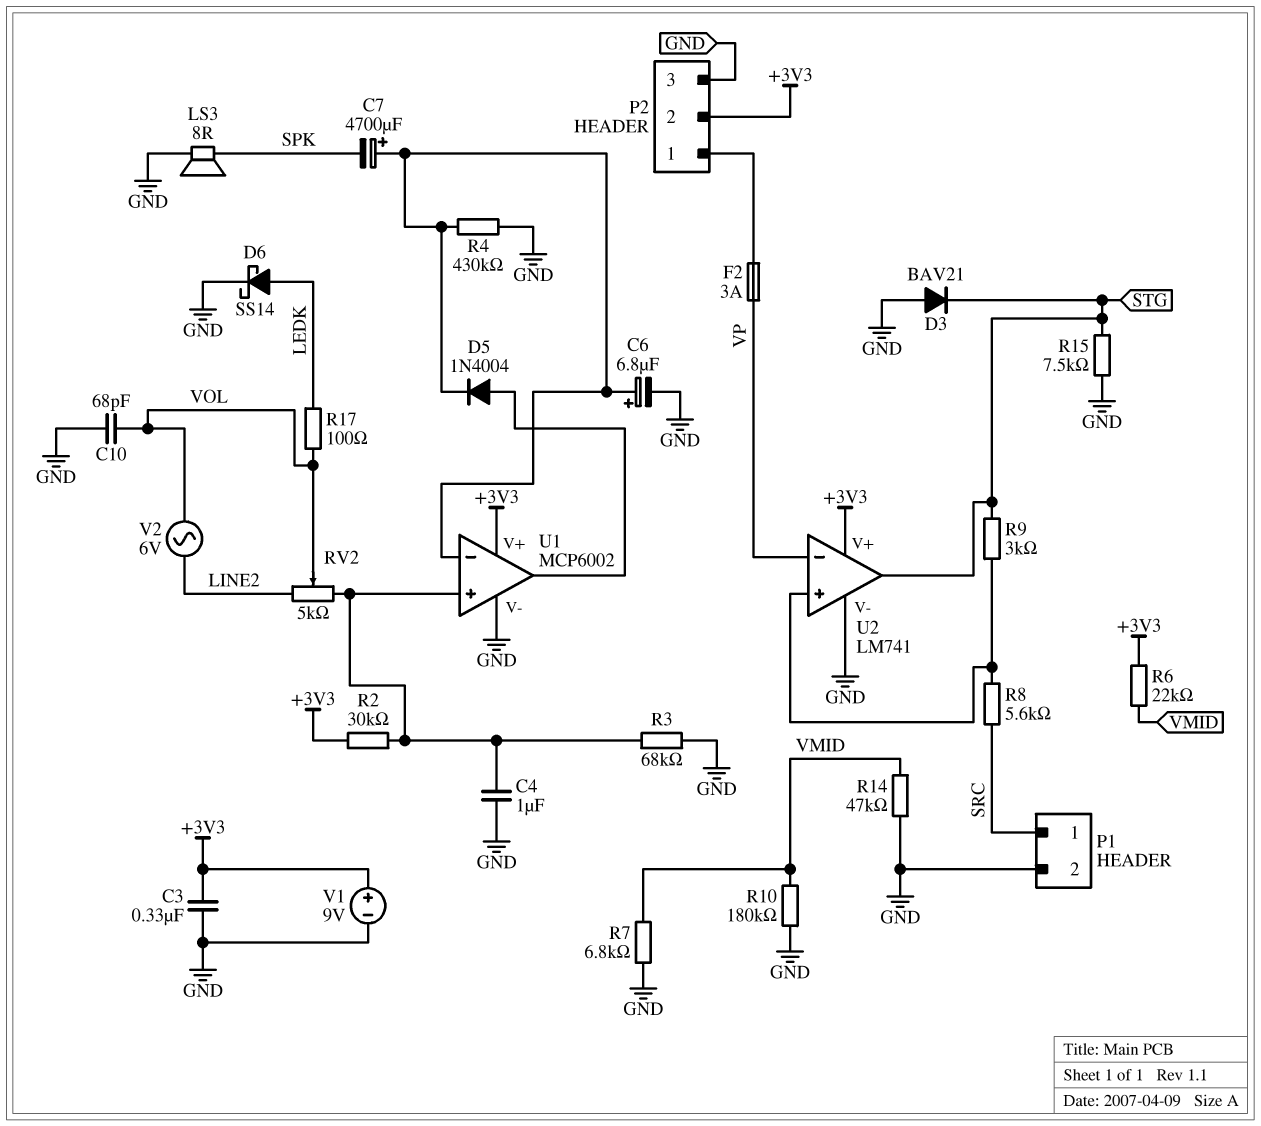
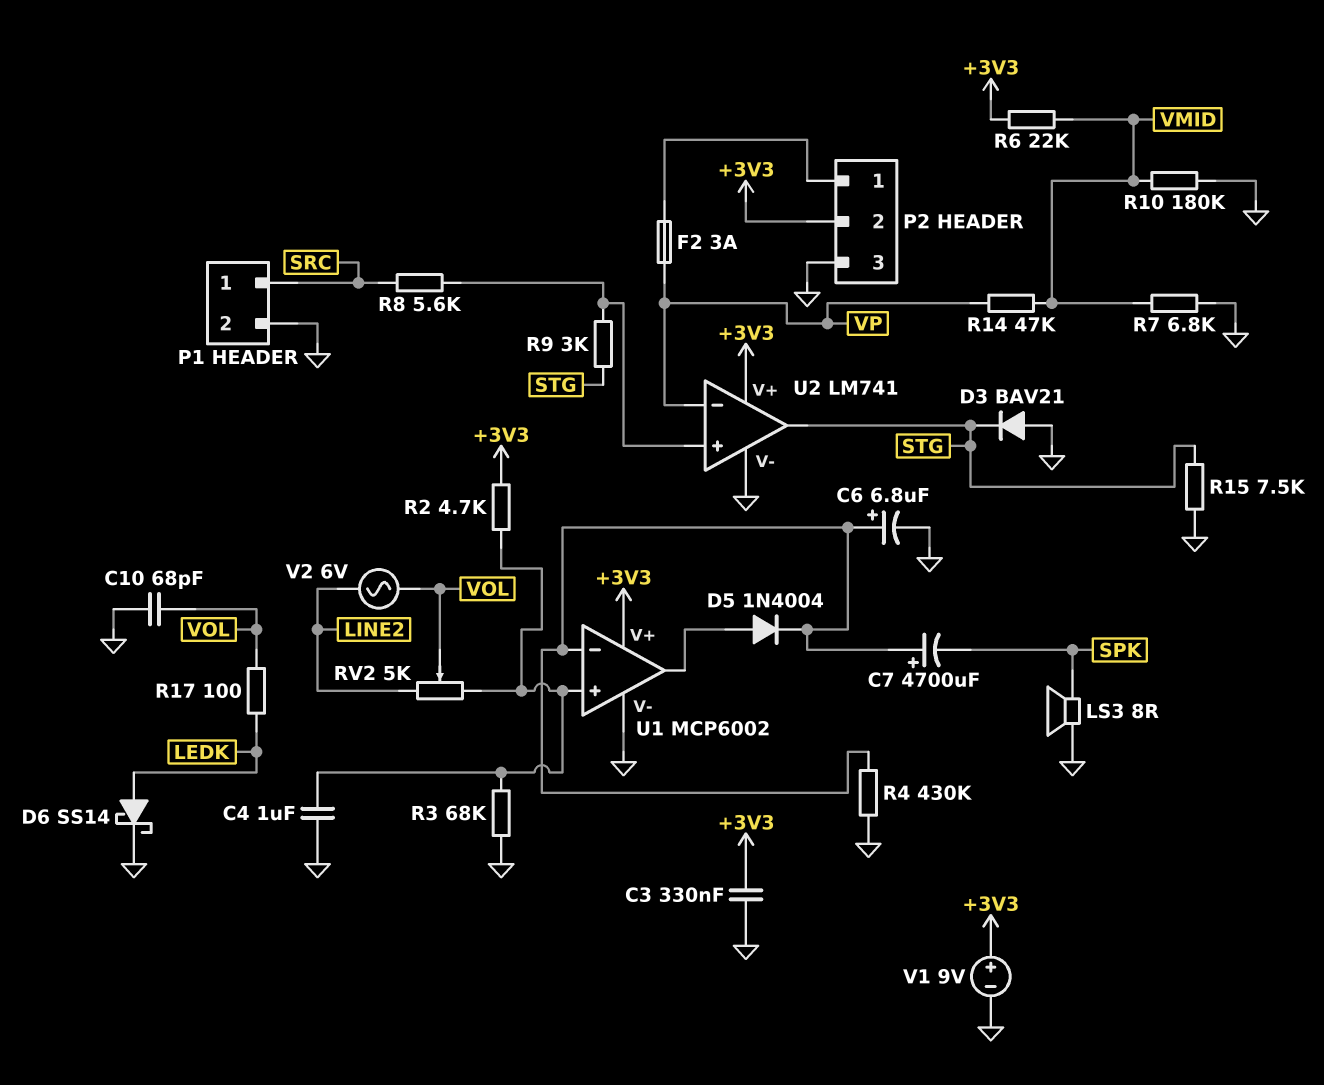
R2: 30k (+3V3, U1/in+) -> 4.7k (+3V3, U1/in+)
R14: 47k (GND, VMID) -> 47k (VMID, VP)

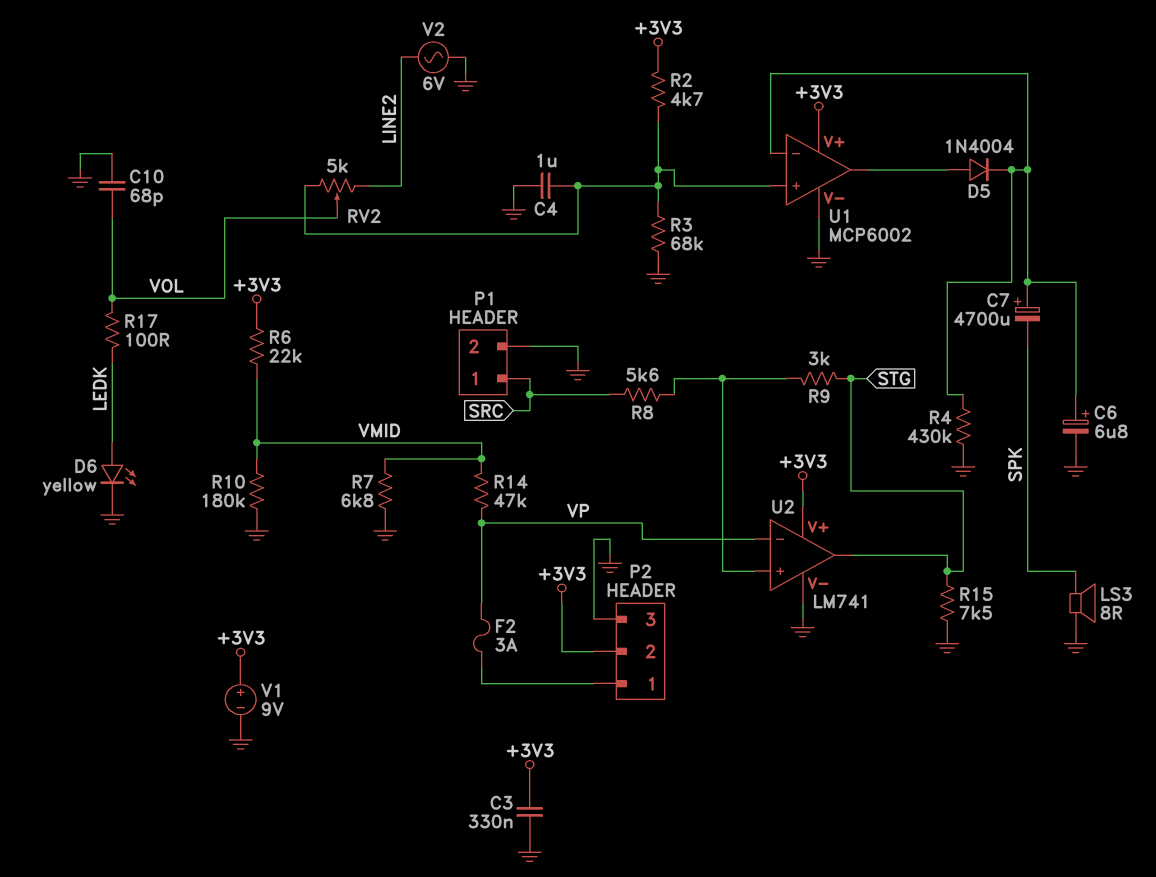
D3: diode BAV21 (A GND, K STG) -> none
D6: schottky SS14 (A LEDK, K GND) -> LED yellow (A LEDK, K GND)
V2: AC 6V (LINE2, VOL) -> AC 6V (GND, LINE2)

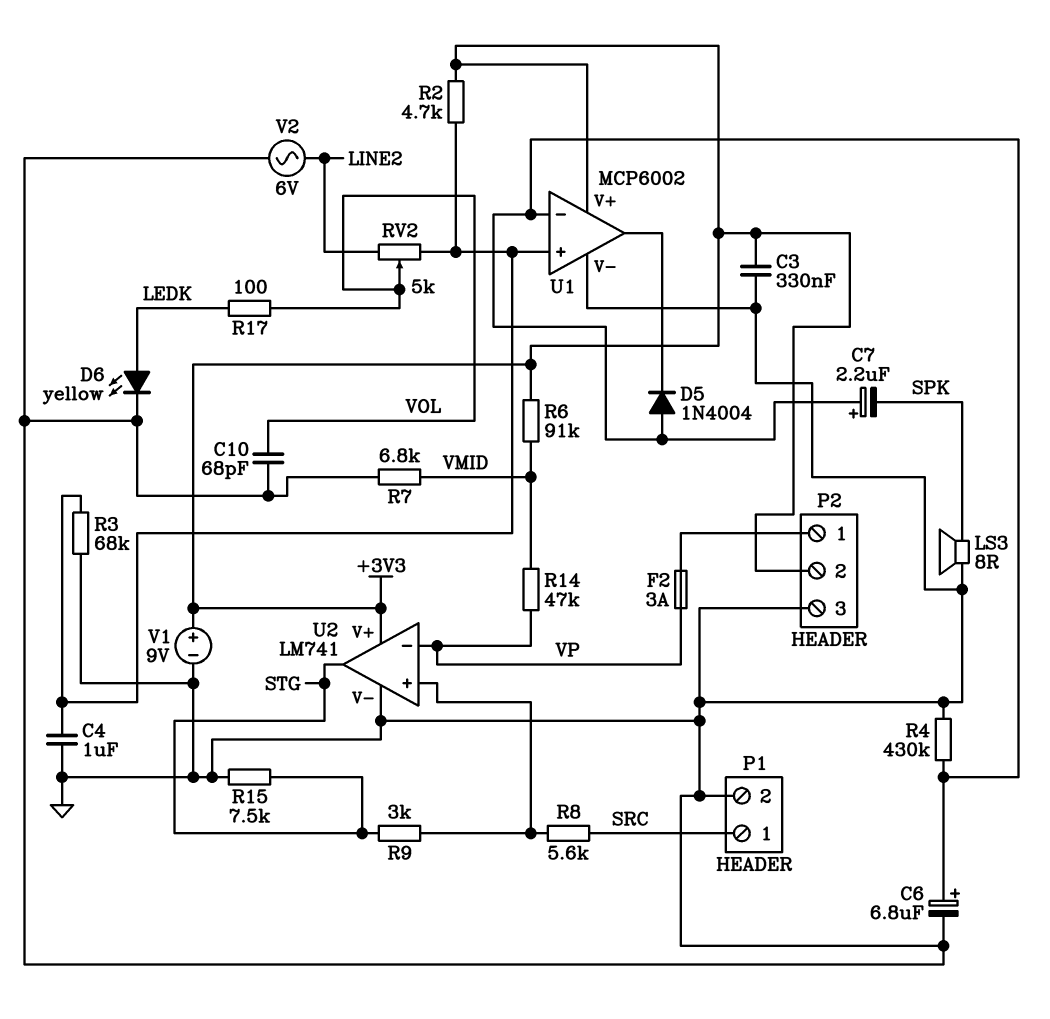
C7: 4700uF (plus U1/in-, minus SPK) -> 2.2uF (plus U1/in-, minus SPK)
D5: diode 1N4004 (A U1/out, K U1/in-) -> diode 1N4004 (A U1/in-, K U1/out)
R6: 22k (+3V3, VMID) -> 91k (+3V3, VMID)
R10: 180k (GND, VMID) -> none

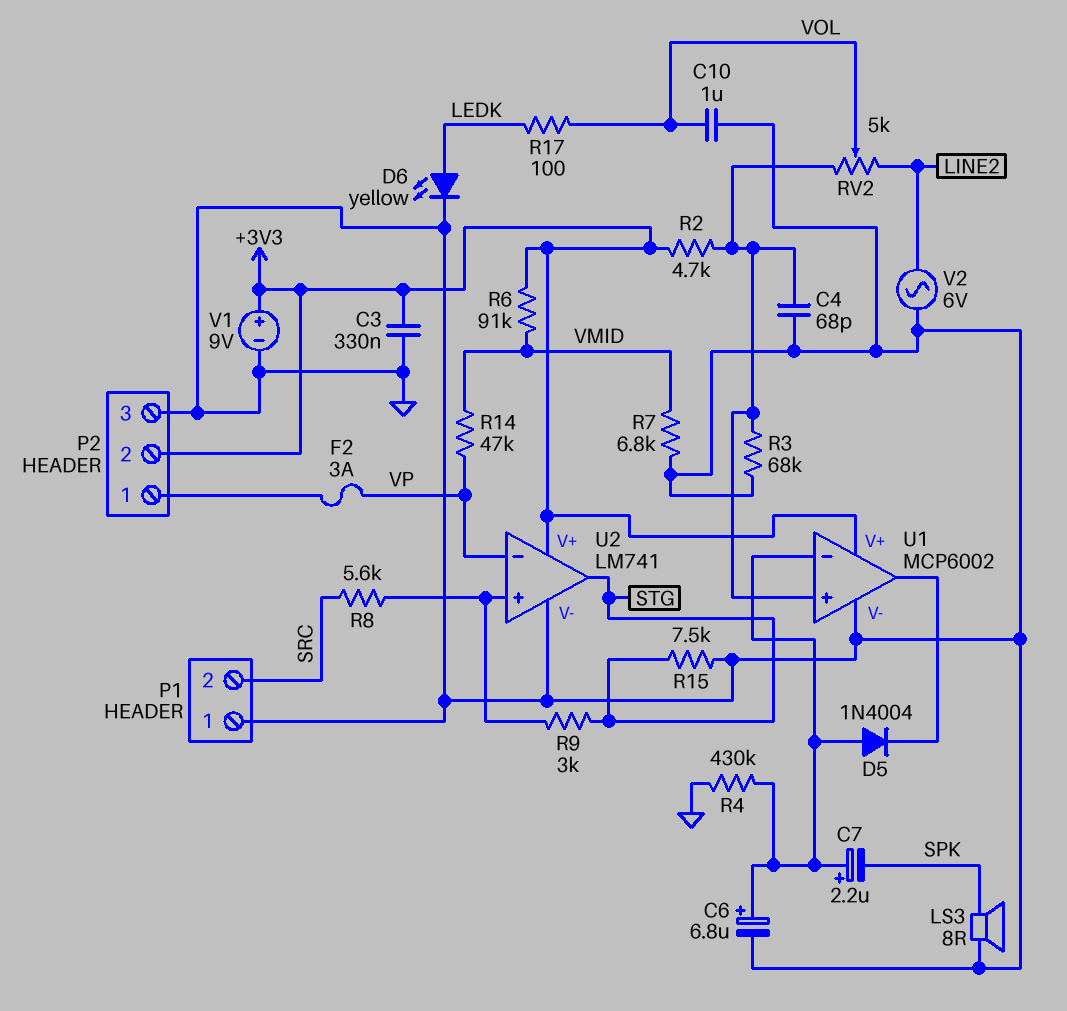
C4: 1uF (GND, U1/in+) -> 68pF (GND, U1/in+)
C10: 68pF (GND, VOL) -> 1uF (GND, VOL)
P1 pin 1: SRC -> GND
P1 pin 2: GND -> SRC

